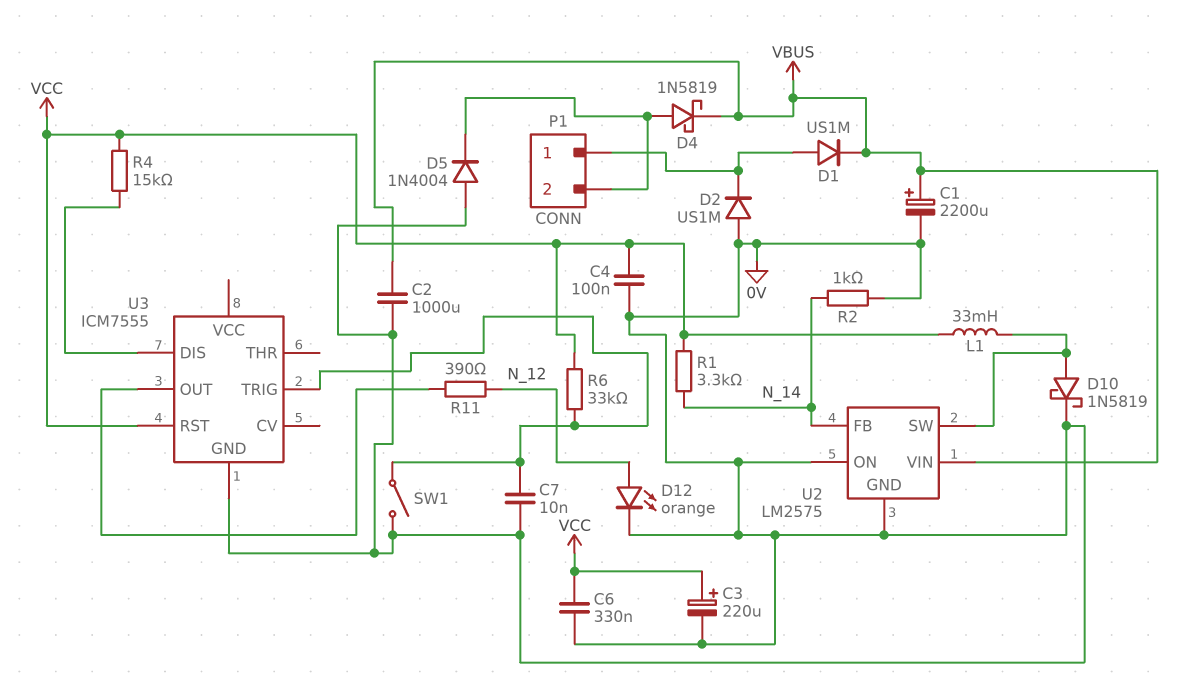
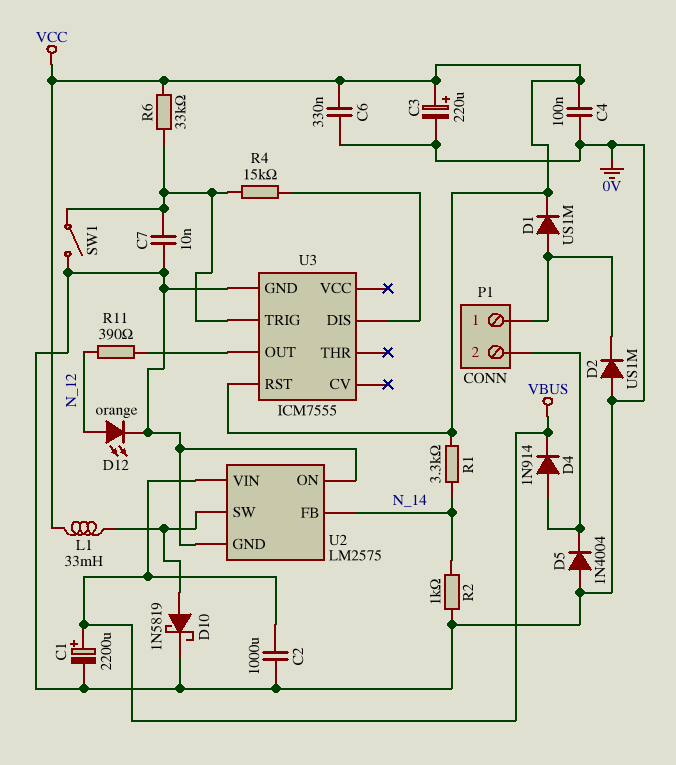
D1: diode US1M (A P1/1, K VBUS) -> diode US1M (A P1/1, K VCC)
D4: schottky 1N5819 (A P1/2, K VBUS) -> diode 1N914 (A P1/2, K VBUS)
R4: 15k (U3/DIS, VCC) -> 15k (U3/DIS, U3/TRIG)

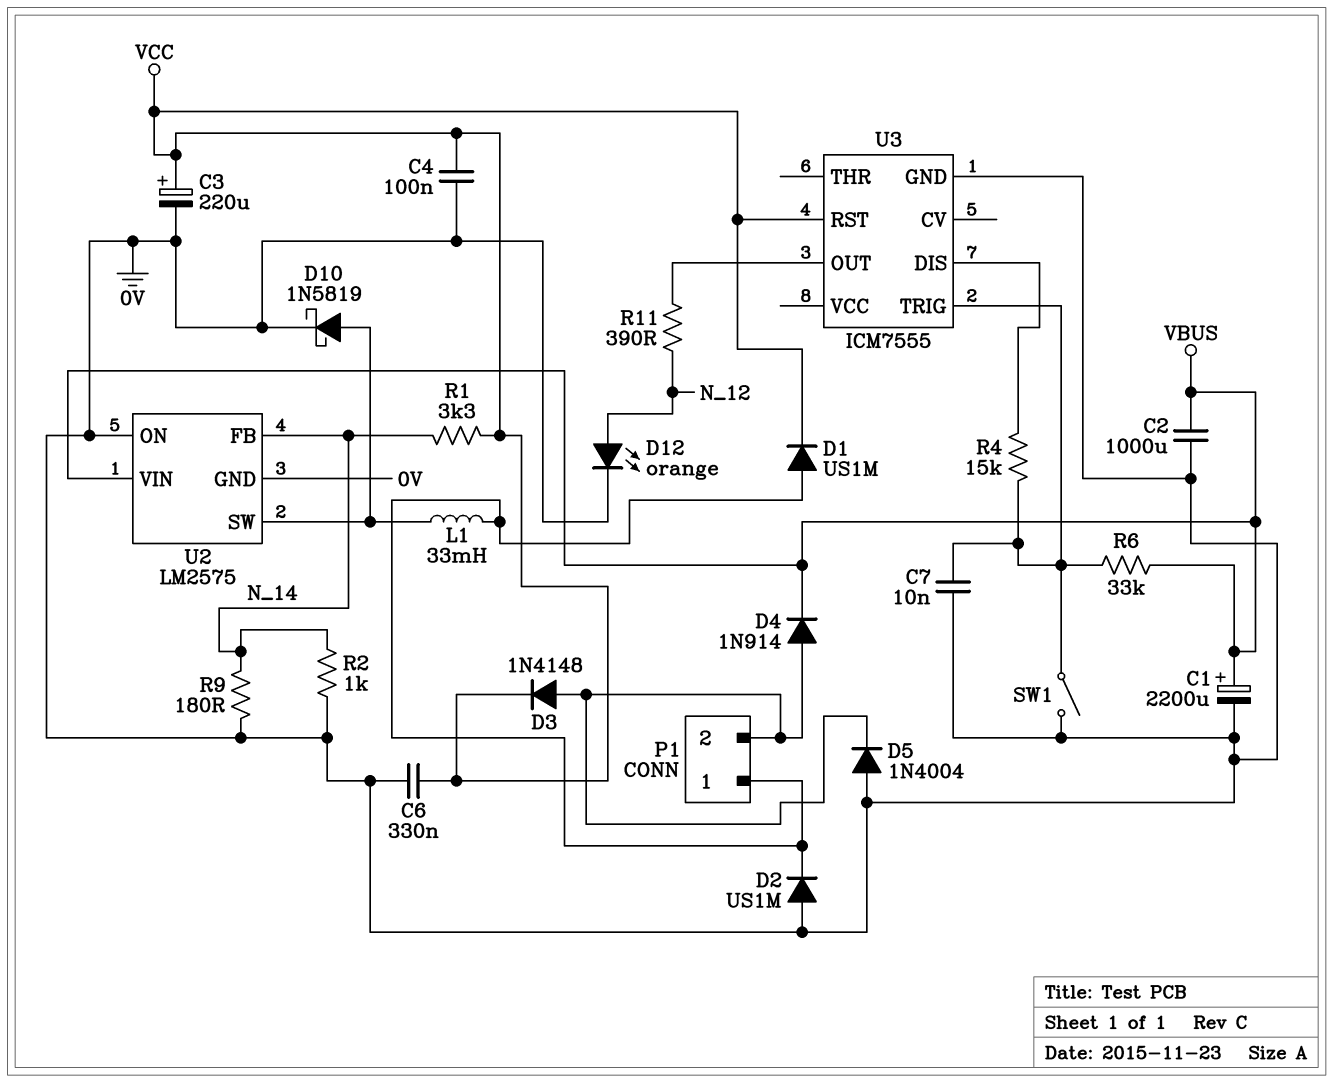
D3: none -> diode 1N4148 (A P1/2, K VCC)
L1: 33mH (U2/SW, VCC) -> 33mH (P1/1, U2/SW)
R6: 33k (U3/TRIG, VCC) -> 33k (U3/TRIG, VBUS)
R9: none -> 180 (0V, N_14)

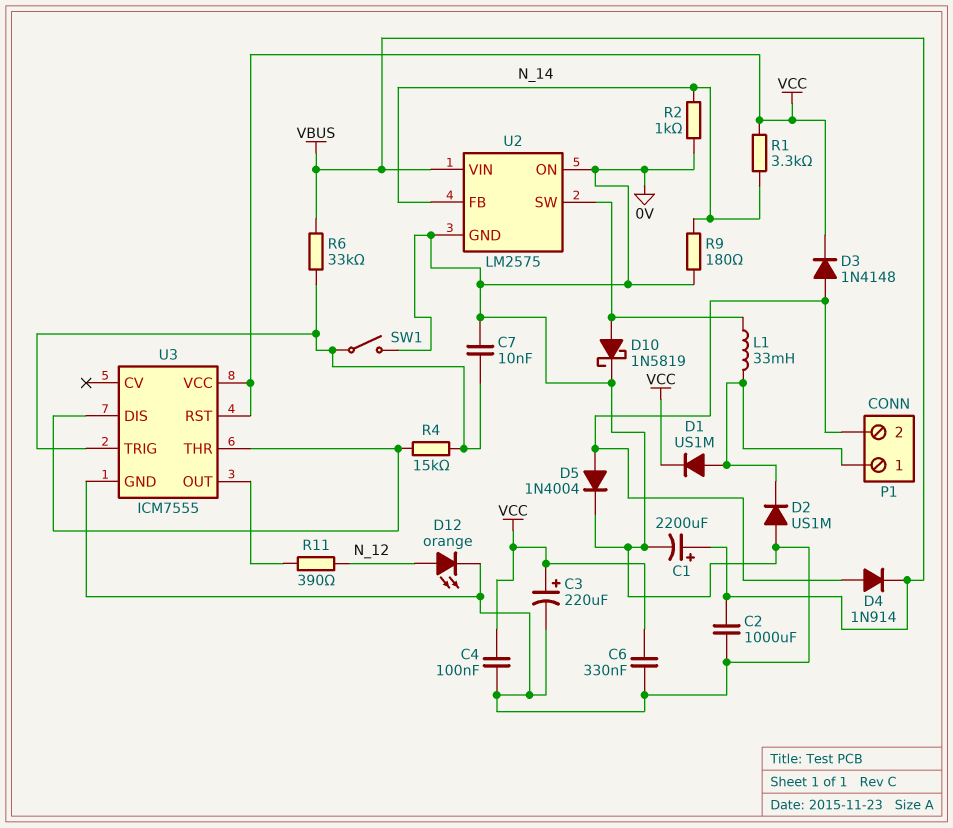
D5: diode 1N4004 (A 0V, K P1/2) -> diode 1N4004 (A P1/2, K 0V)
U3 pin THR: none -> U3/DIS
U3 pin VCC: none -> VCC

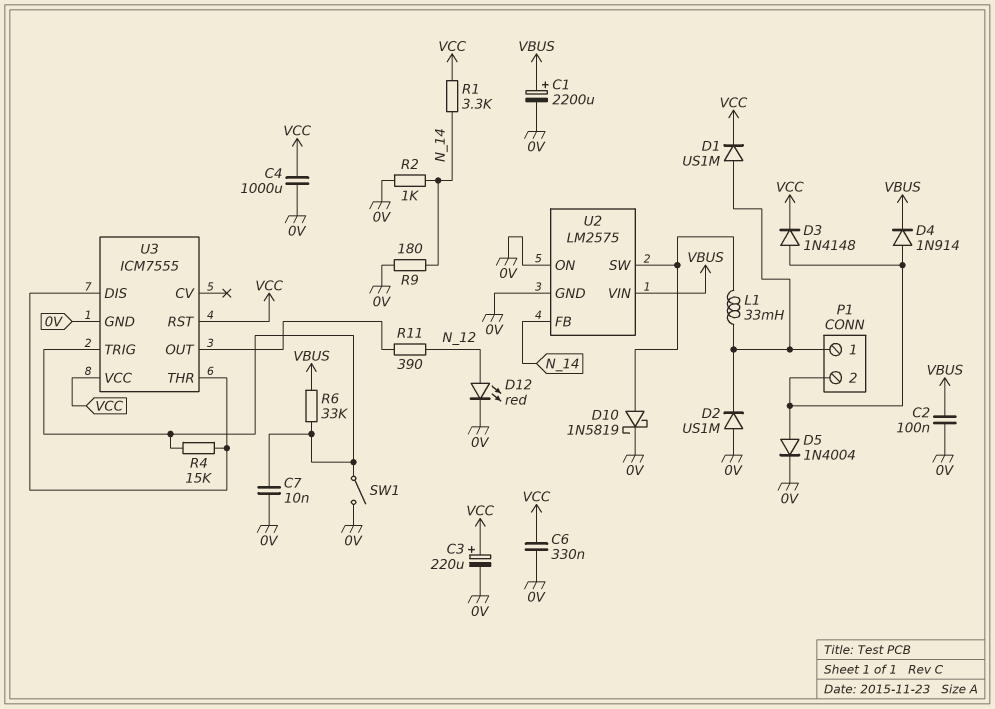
C2: 1000uF (0V, VBUS) -> 100nF (0V, VBUS)
C4: 100nF (0V, VCC) -> 1000uF (0V, VCC)
D12: LED orange (A N_12, K 0V) -> LED red (A N_12, K 0V)

